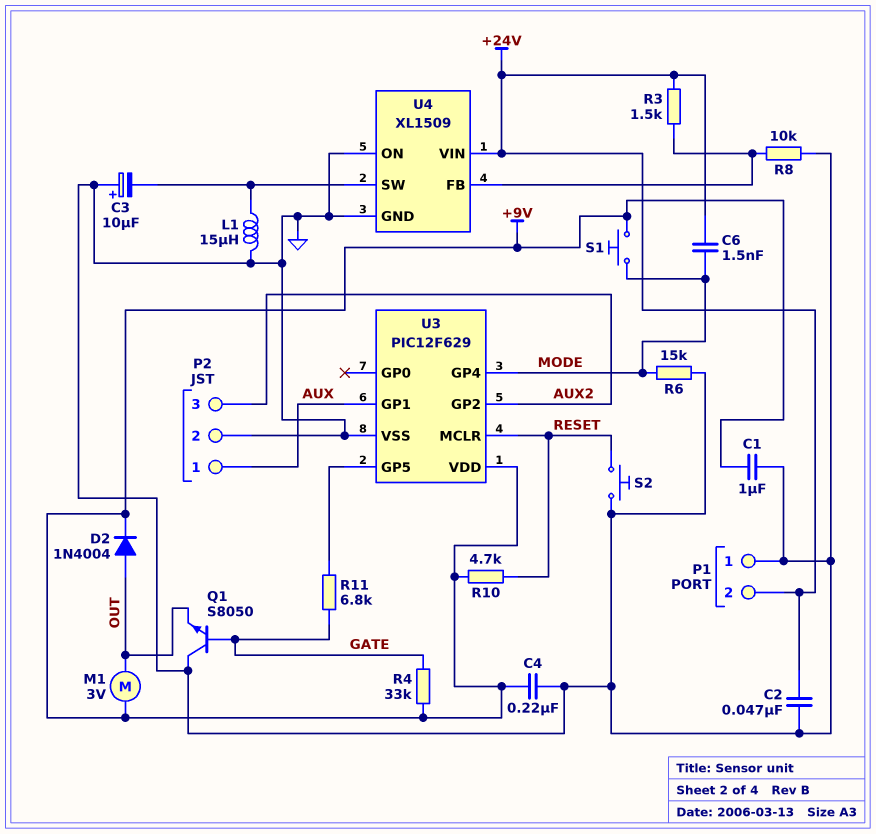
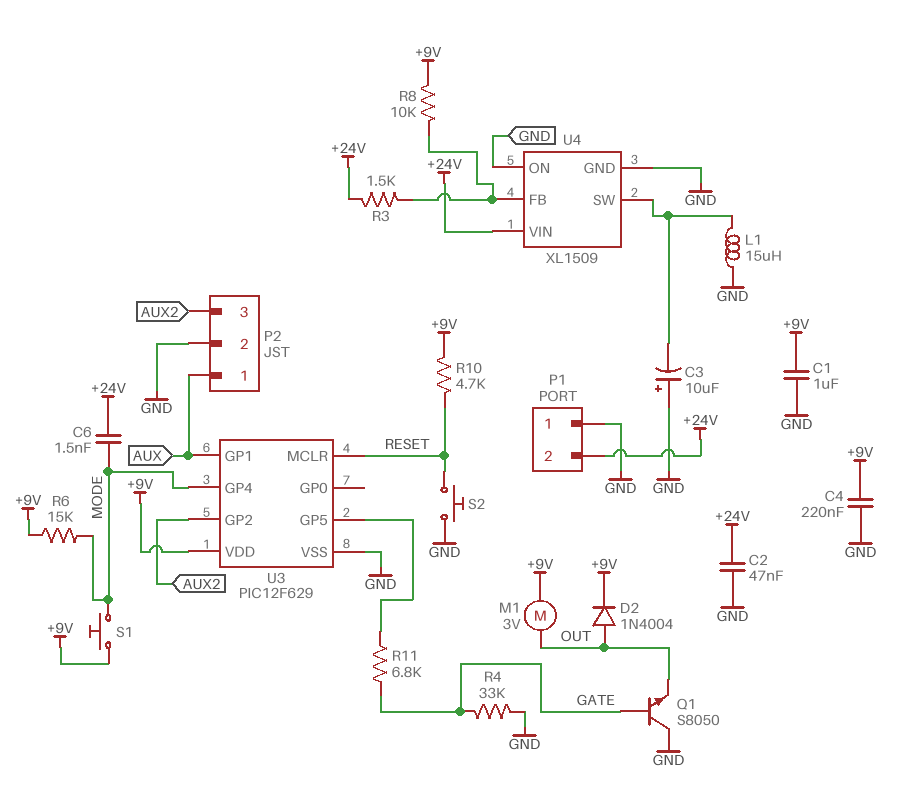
R4: 33k (+9V, GATE) -> 33k (GATE, GND)
R6: 15k (GND, MODE) -> 15k (+9V, MODE)
R8: 10k (GND, U4/FB) -> 10k (+9V, U4/FB)

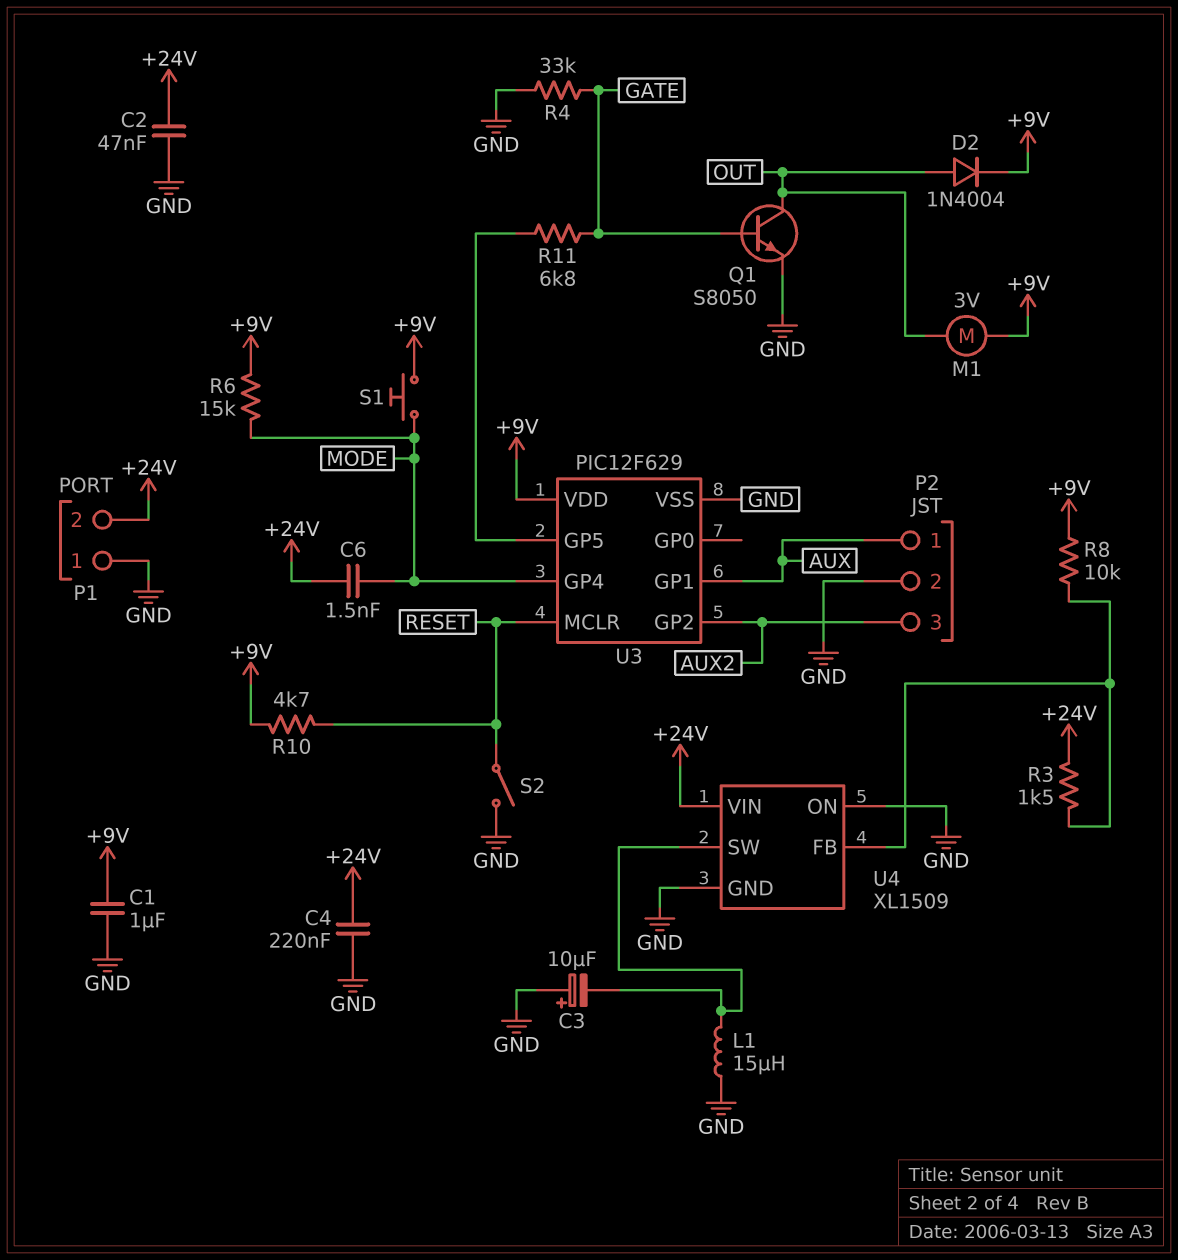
C4: 220nF (+9V, GND) -> 220nF (+24V, GND)
Q1: NPN S8050 (B GATE, C GND, E OUT) -> NPN S8050 (B GATE, C OUT, E GND)
S2: button (GND, RESET) -> switch (GND, RESET)

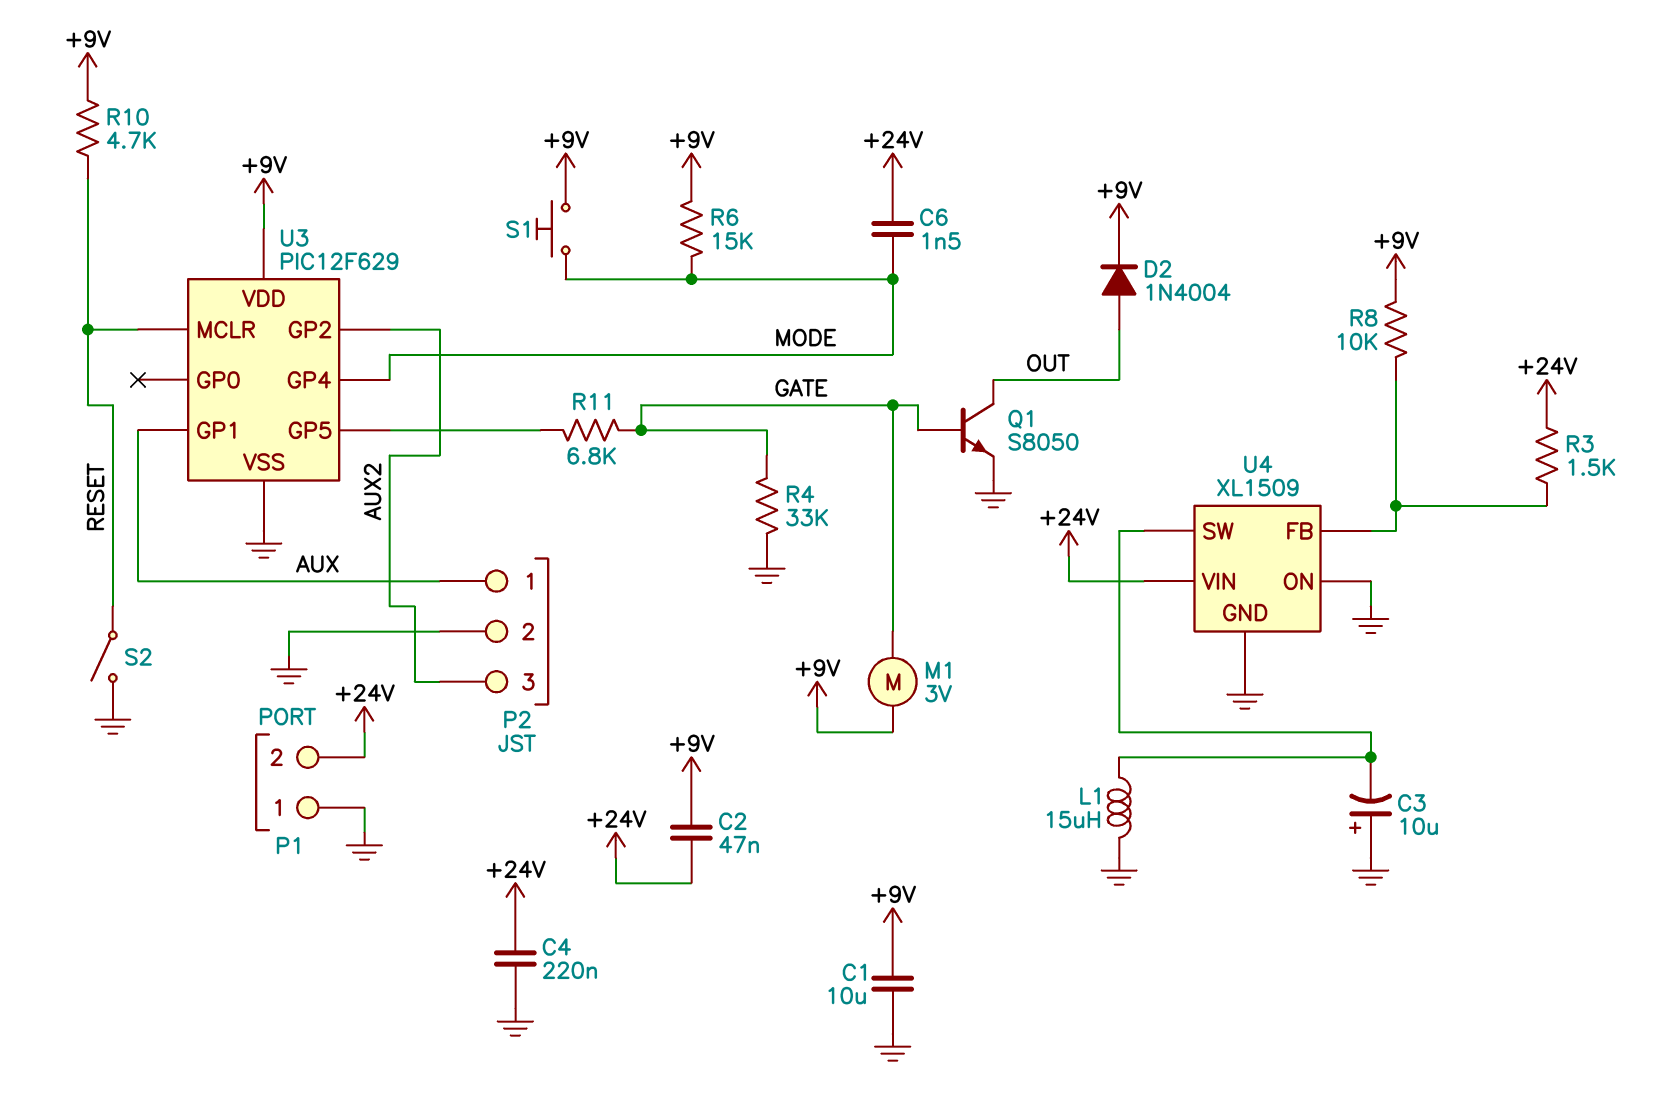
C1: 1uF (+9V, GND) -> 10uF (+9V, GND)
C2: 47nF (+24V, GND) -> 47nF (+9V, +24V)
M1: motor 3V (+9V, OUT) -> motor 3V (+9V, GATE)

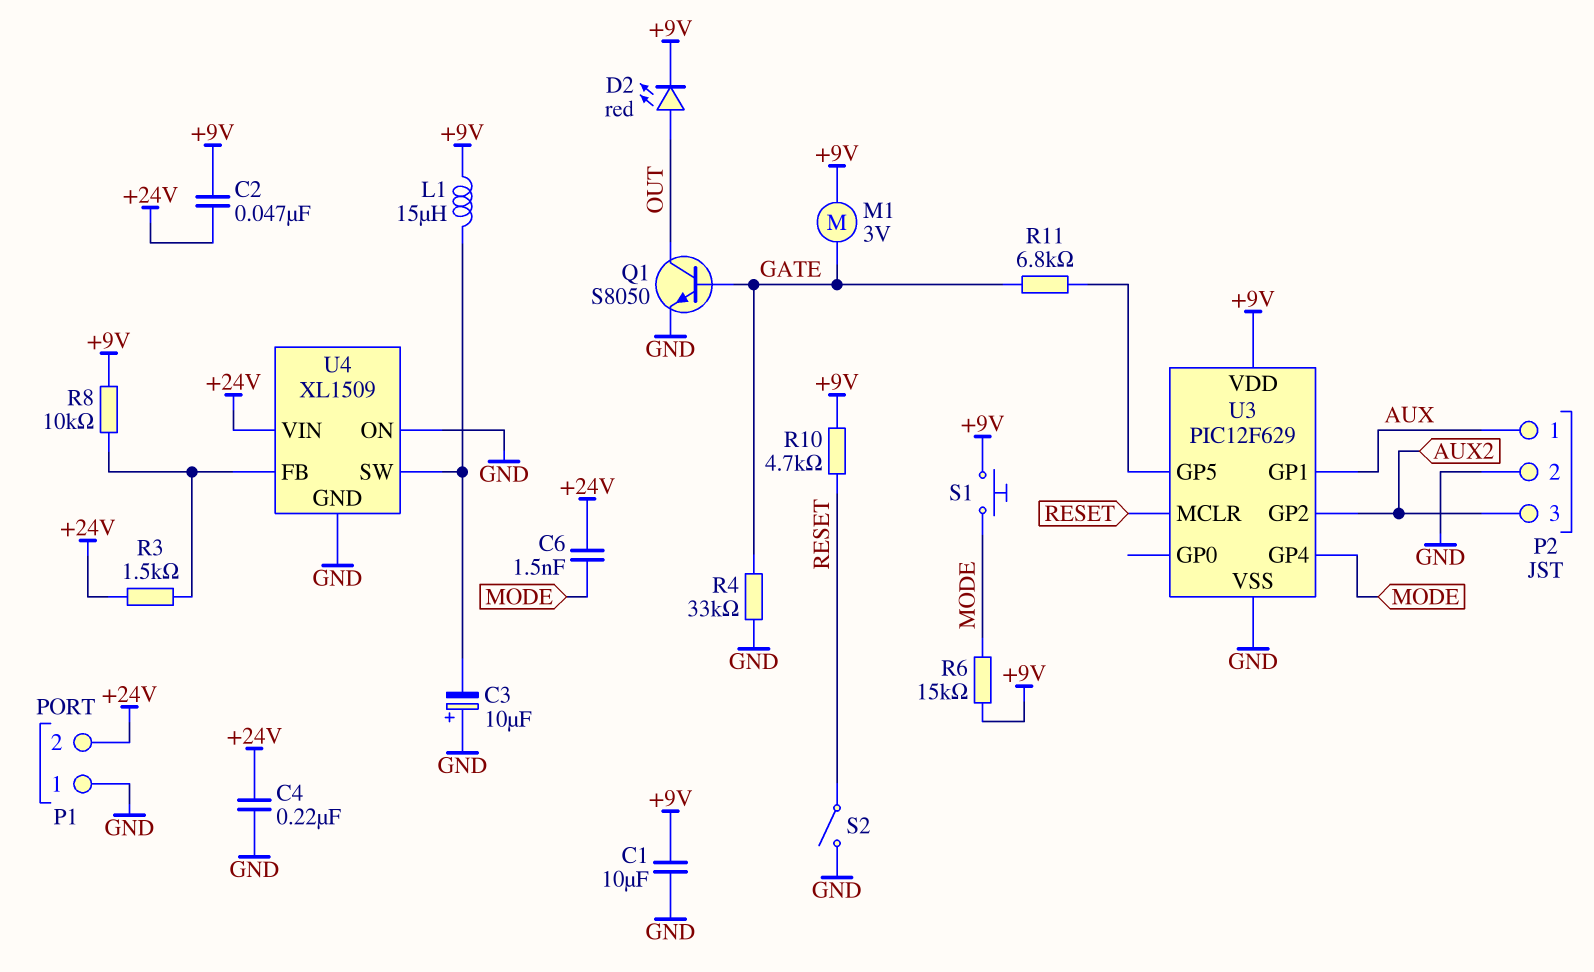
D2: diode 1N4004 (A OUT, K +9V) -> LED red (A OUT, K +9V)
L1: 15uH (GND, U4/SW) -> 15uH (+9V, U4/SW)

